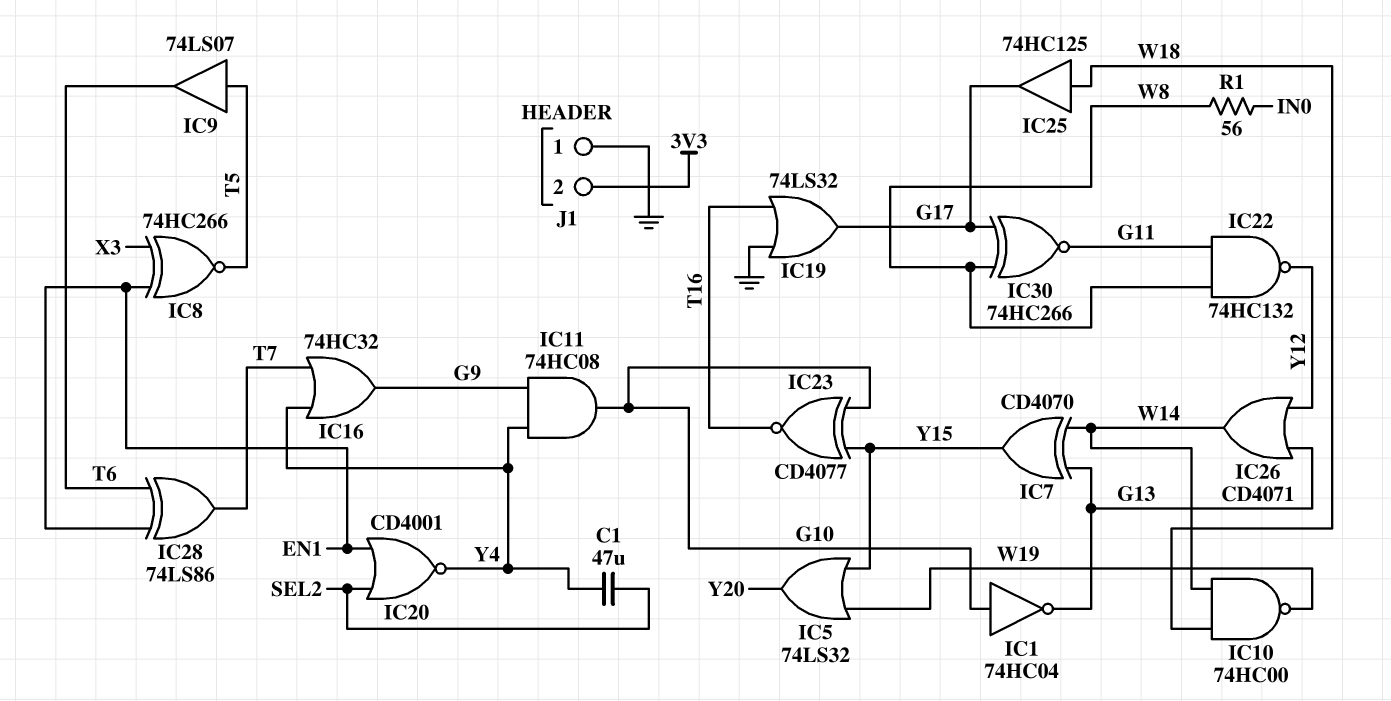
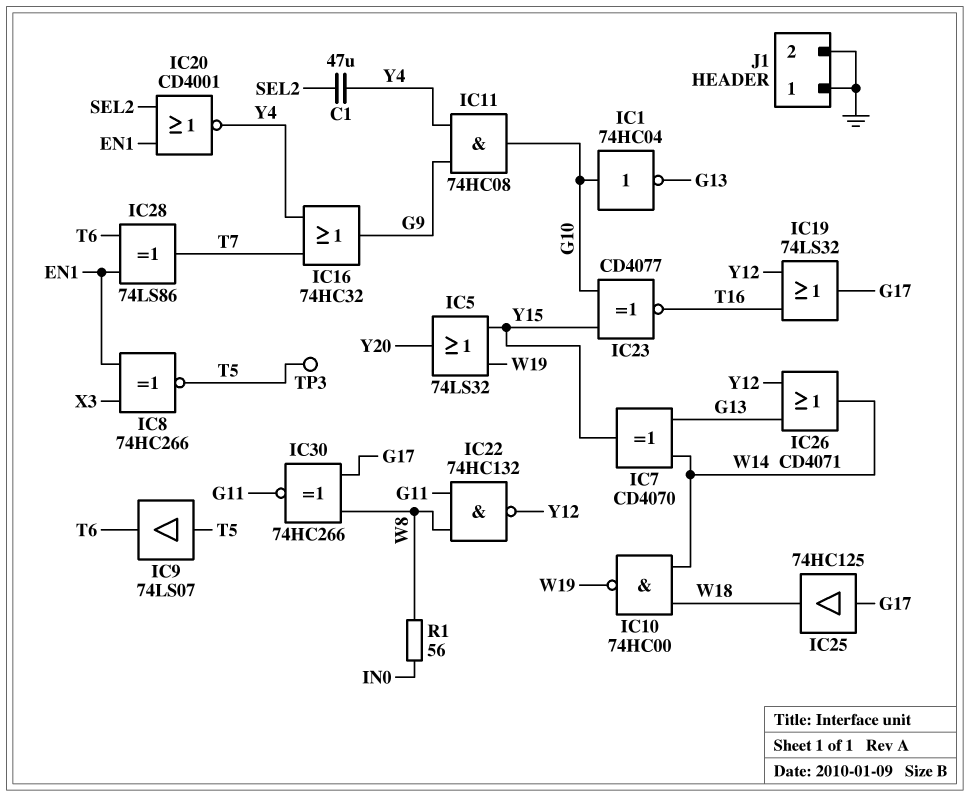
IC19: OR 74LS32 (in GND, in T16, out G17) -> OR 74LS32 (in T16, in Y12, out G17)
IC25: buffer 74HC125 (in W18, out G17) -> buffer 74HC125 (in G17, out W18)
J1 pin 2: 3V3 -> GND
TP3: none -> test point (T5)

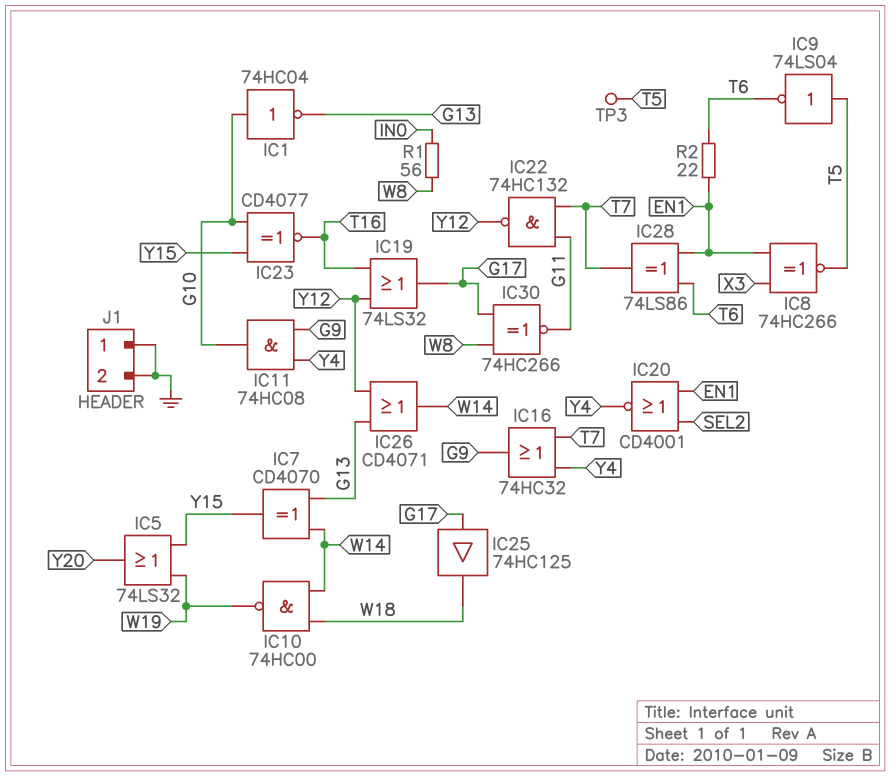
C1: 47uF (SEL2, Y4) -> none
IC9: buffer 74LS07 (in T5, out T6) -> NOT 74LS04 (in T5, out T6)
IC22: NAND 74HC132 (in G11, in W8, out Y12) -> NAND 74HC132 (in G11, in T7, out Y12)
R2: none -> 22 (EN1, T6)

